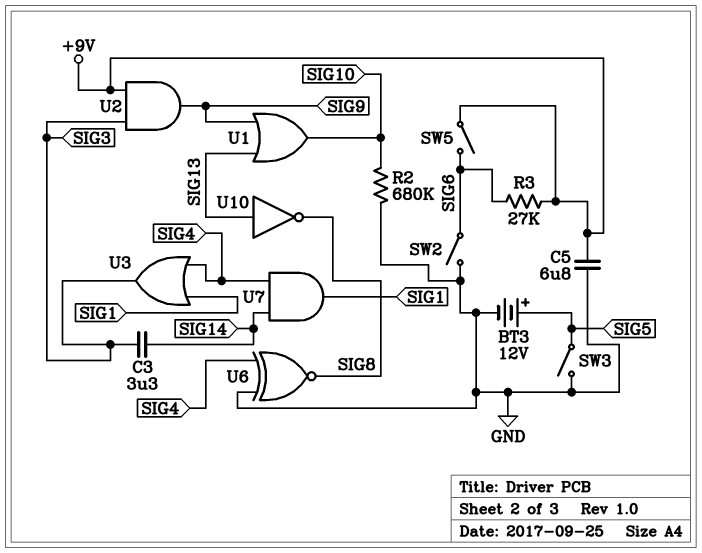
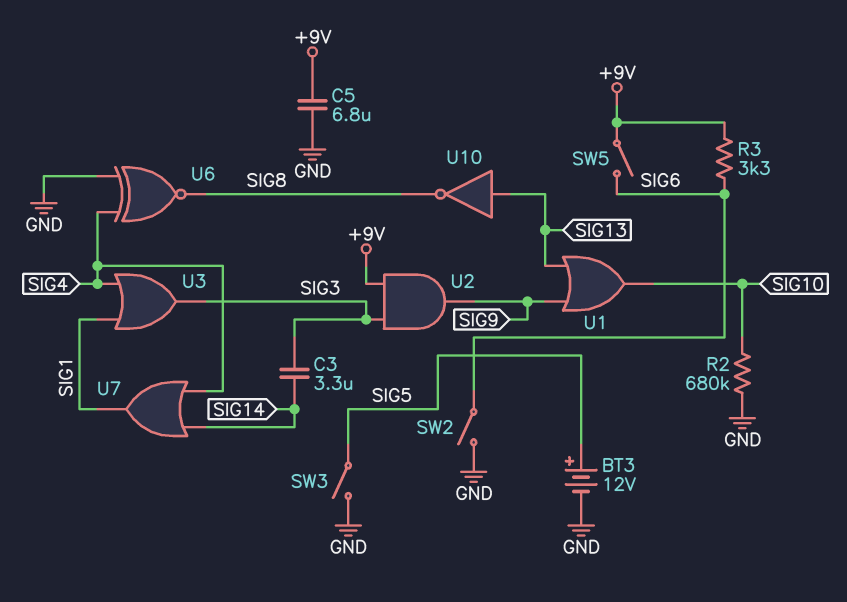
R3: 27k (+9V, SIG6) -> 3.3k (+9V, SIG6)
U7: AND (in SIG4, in SIG14, out SIG1) -> OR (in SIG4, in SIG14, out SIG1)

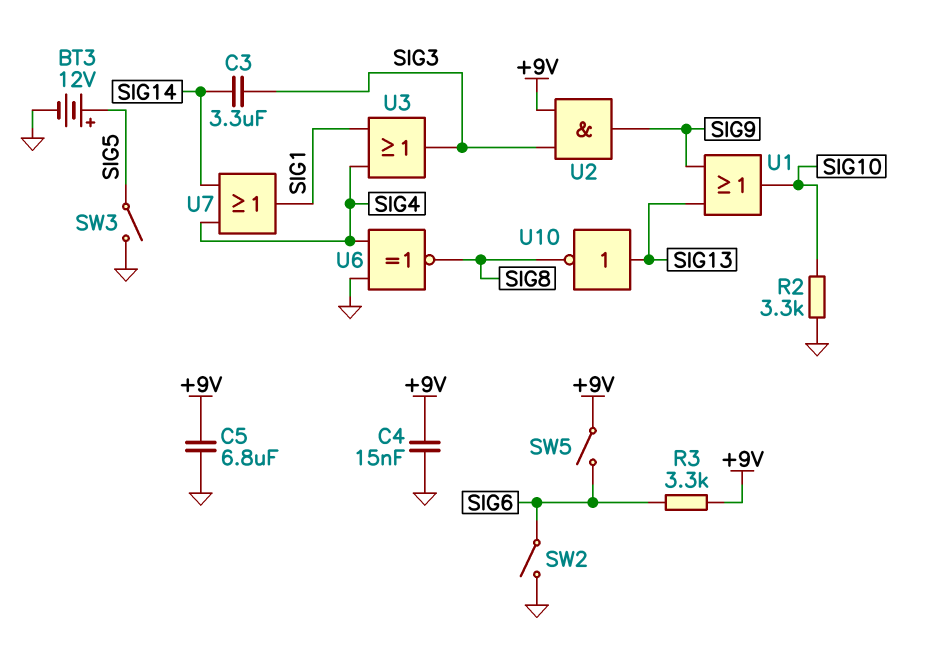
C4: none -> 15nF (+9V, GND)
R2: 680k (GND, SIG10) -> 3.3k (GND, SIG10)

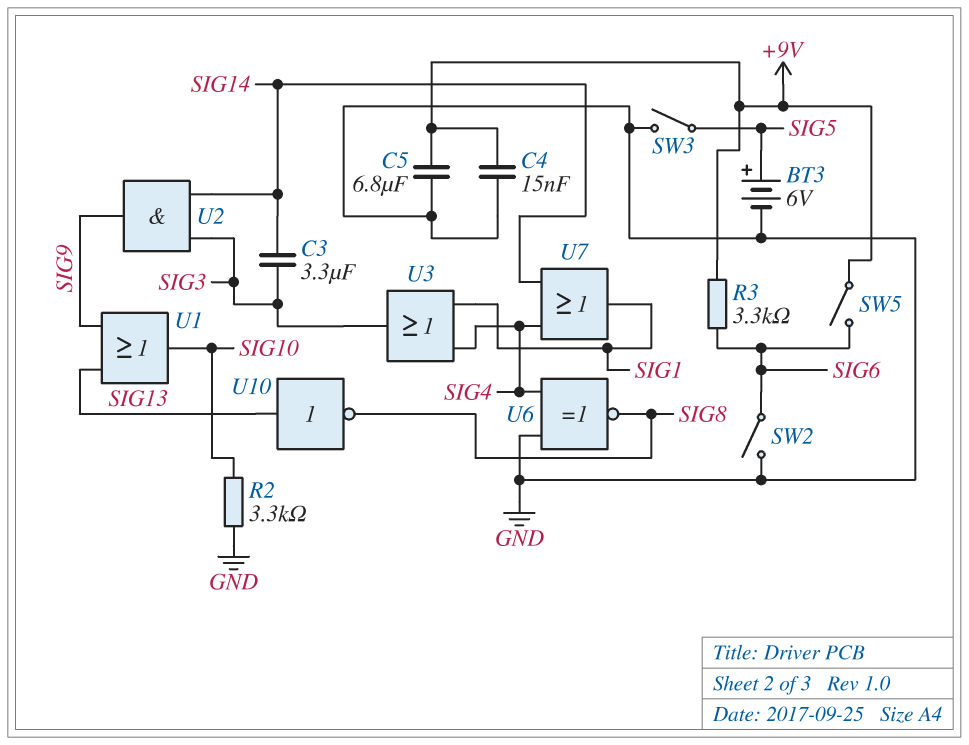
BT3: 12V (plus SIG5, minus GND) -> 6V (plus SIG5, minus GND)
U2: AND (in +9V, in SIG3, out SIG9) -> AND (in SIG3, in SIG14, out SIG9)

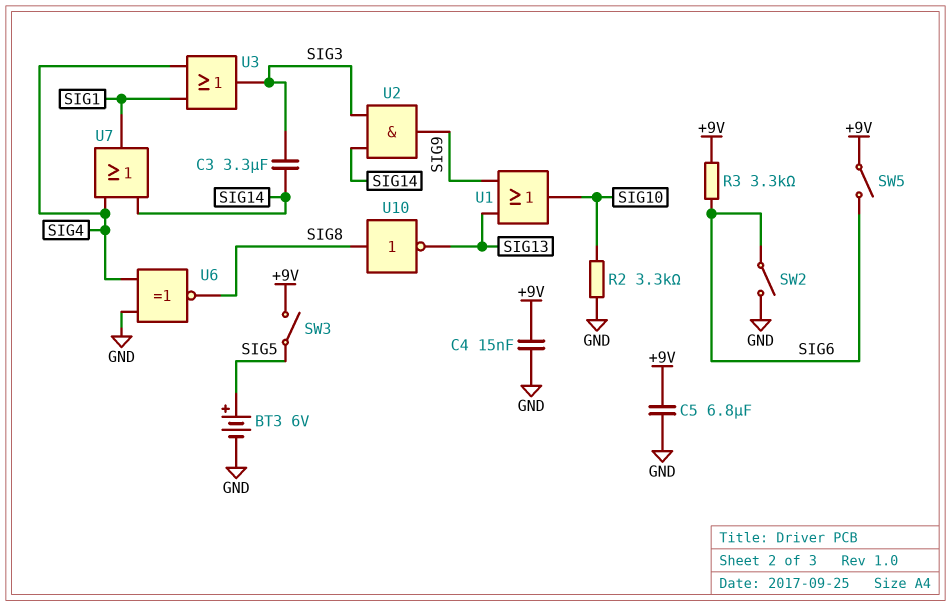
SW3: switch (GND, SIG5) -> switch (+9V, SIG5)
U10: NOT (in SIG13, out SIG8) -> NOT (in SIG8, out SIG13)

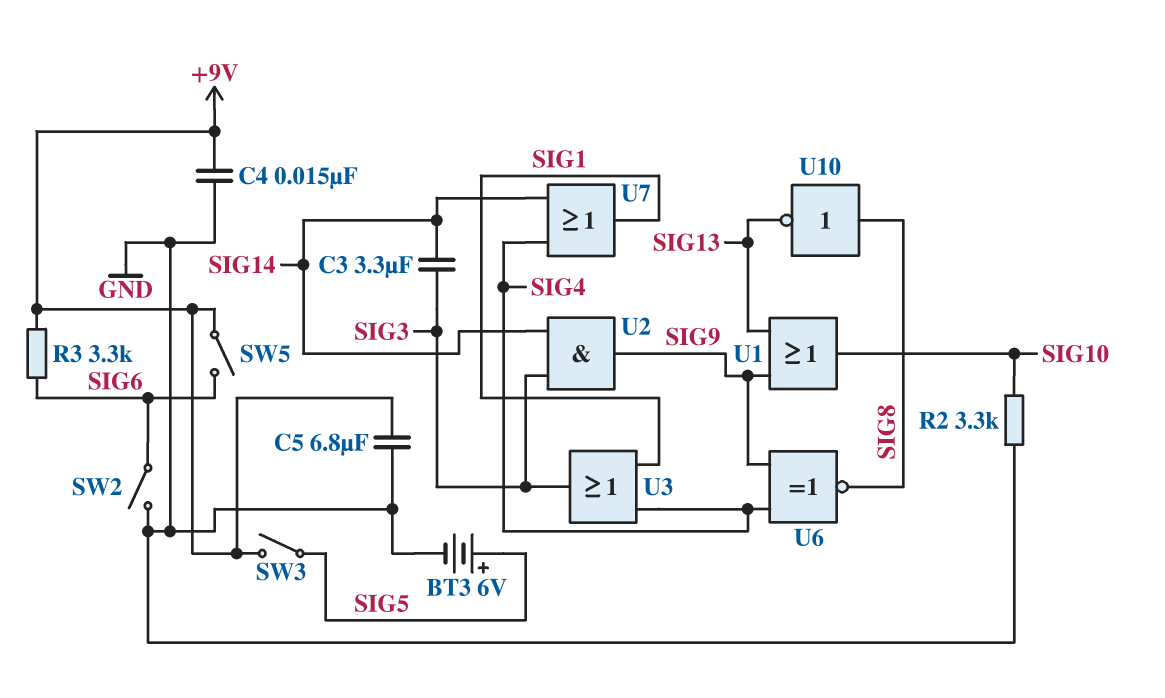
U6: XNOR (in GND, in SIG4, out SIG8) -> XNOR (in SIG4, in SIG9, out SIG8)

